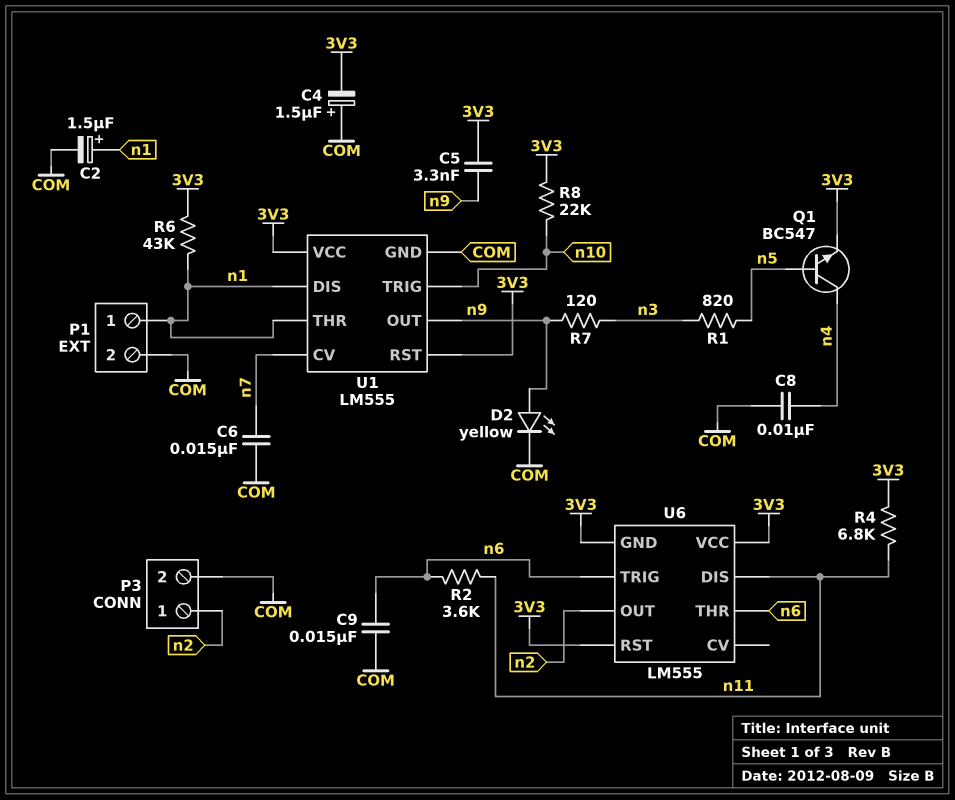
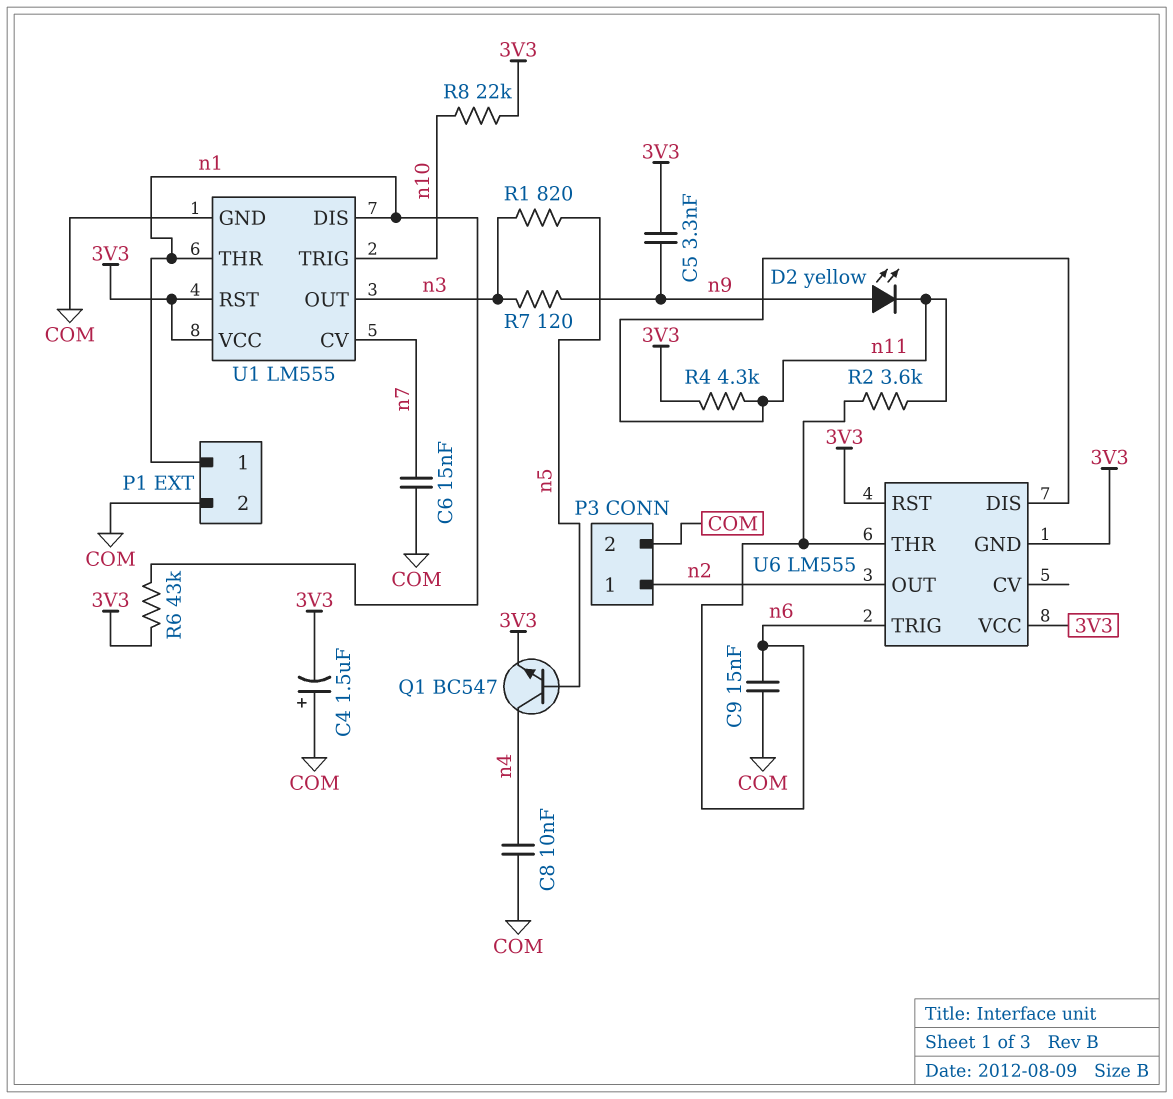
C2: 1.5uF (plus n1, minus COM) -> none
D2: LED yellow (A n9, K COM) -> LED yellow (A n9, K n11)
R4: 6.8k (3V3, n11) -> 4.3k (3V3, n11)
U1 pin OUT: n9 -> n3

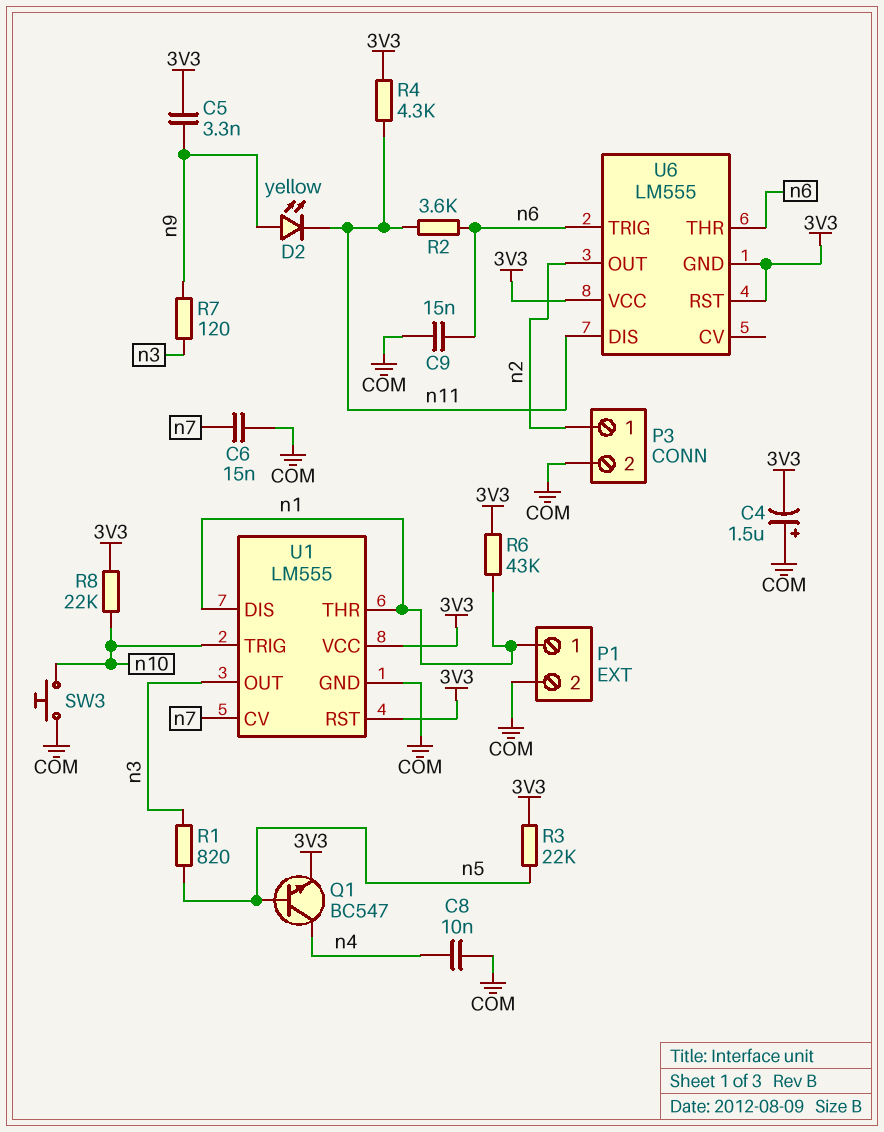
R3: none -> 22k (3V3, n5)
SW3: none -> button (COM, n10)

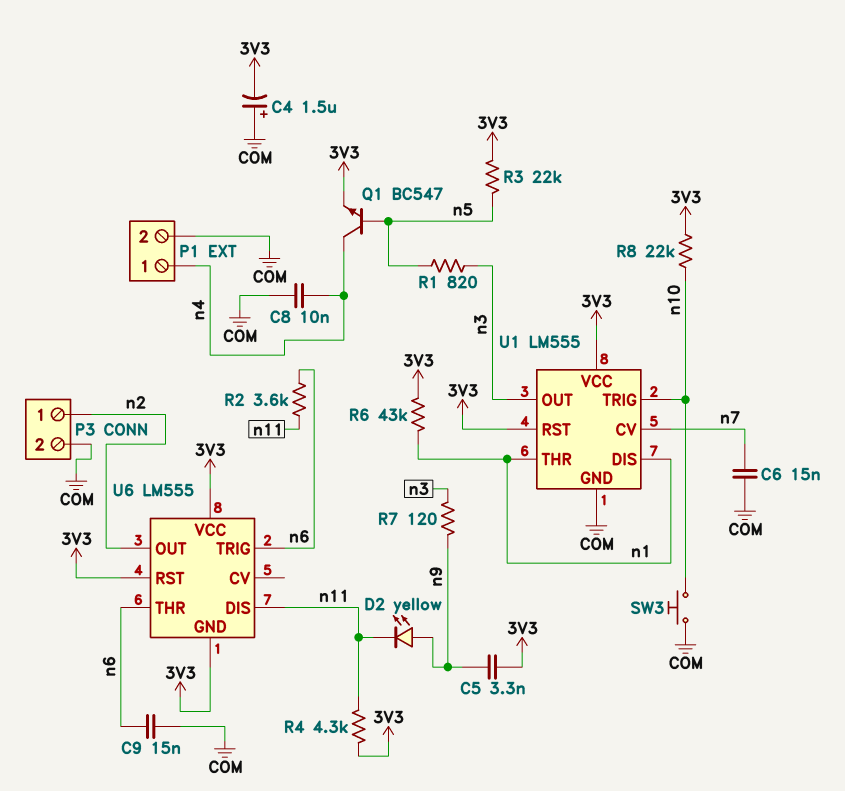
P1 pin 1: n1 -> n4

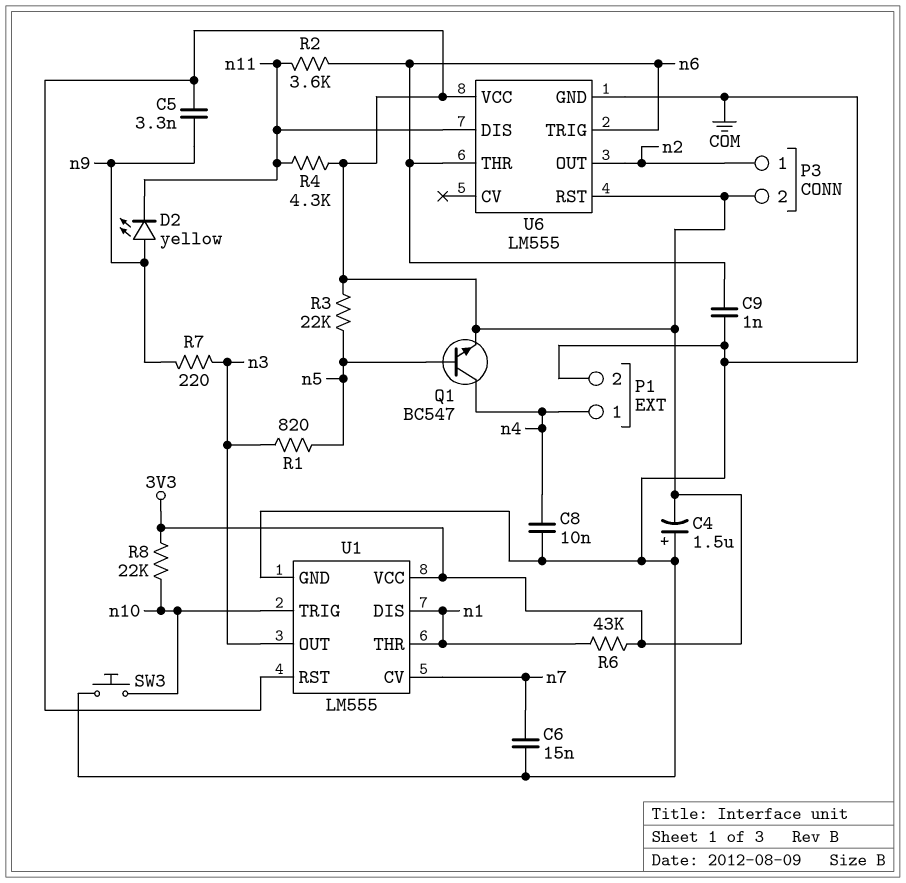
C9: 15nF (COM, n6) -> 1nF (COM, n6)
P3 pin 2: COM -> 3V3
R7: 120 (n3, n9) -> 220 (n3, n9)
U6 pin GND: 3V3 -> COM

